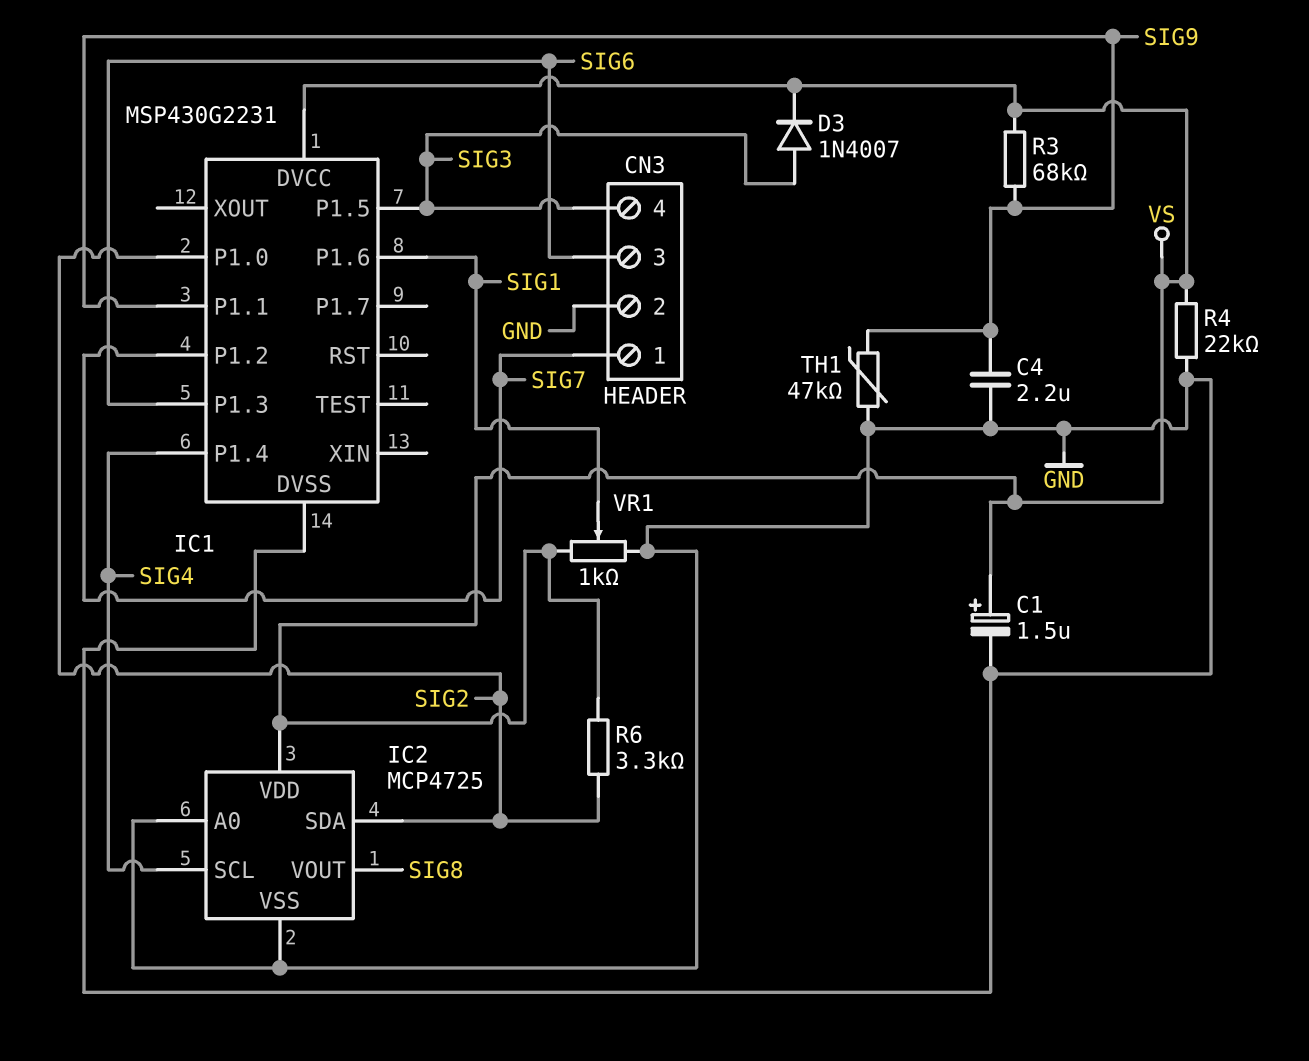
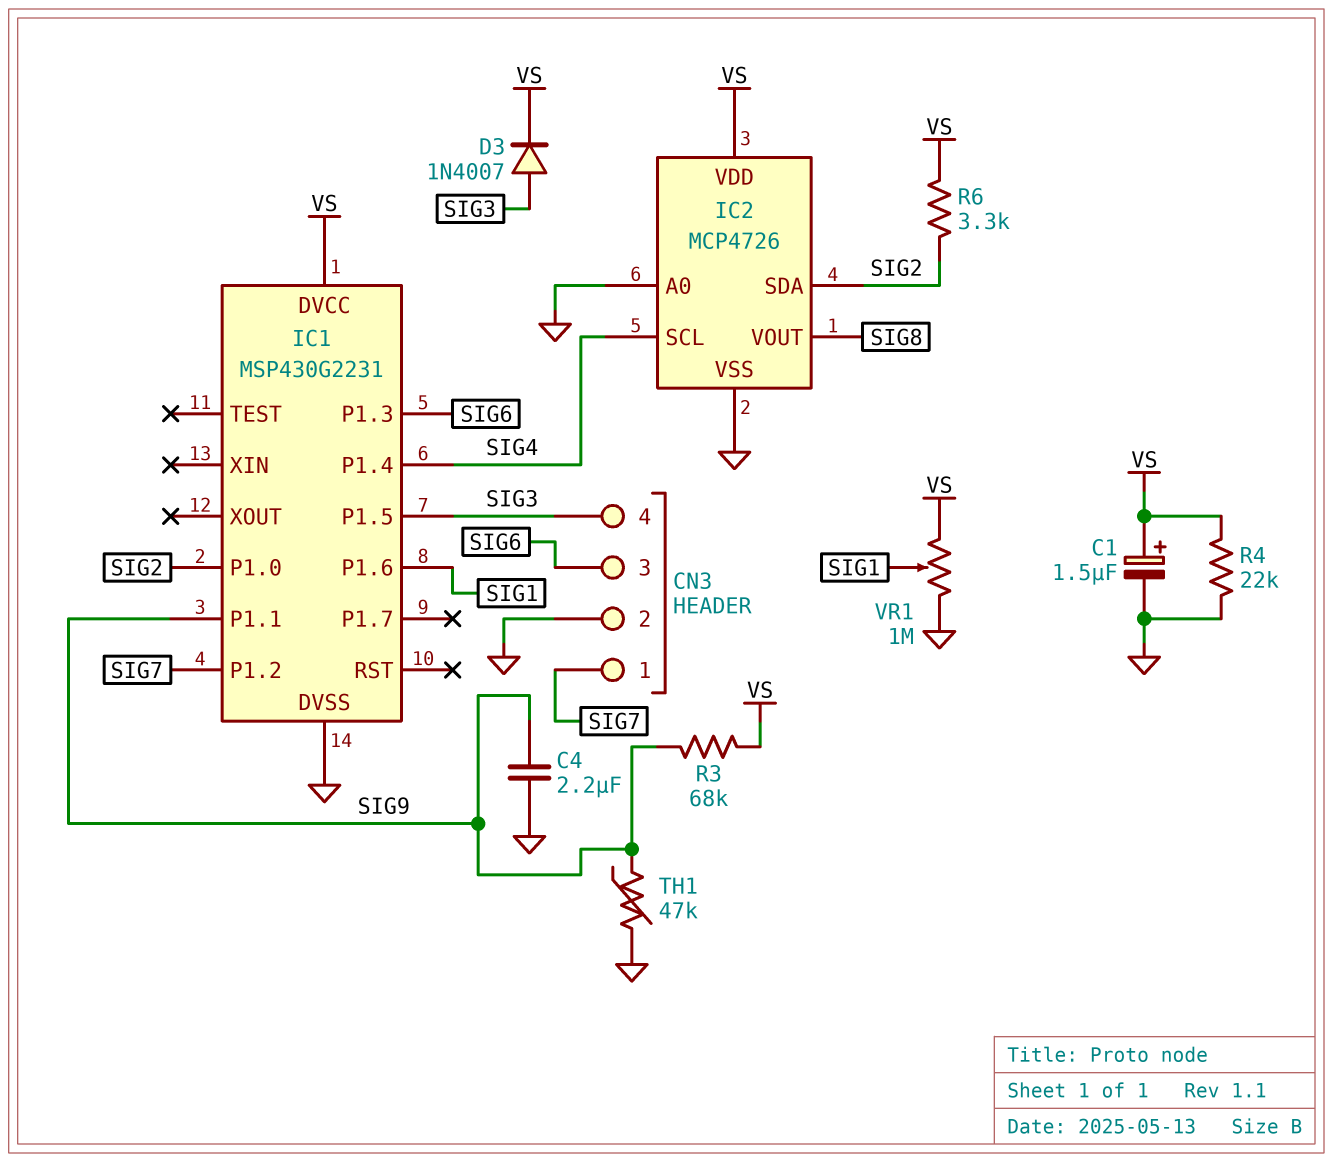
IC2: MCP4725 -> MCP4726
VR1: 1k (GND, VS, wiper SIG1) -> 1M (GND, VS, wiper SIG1)

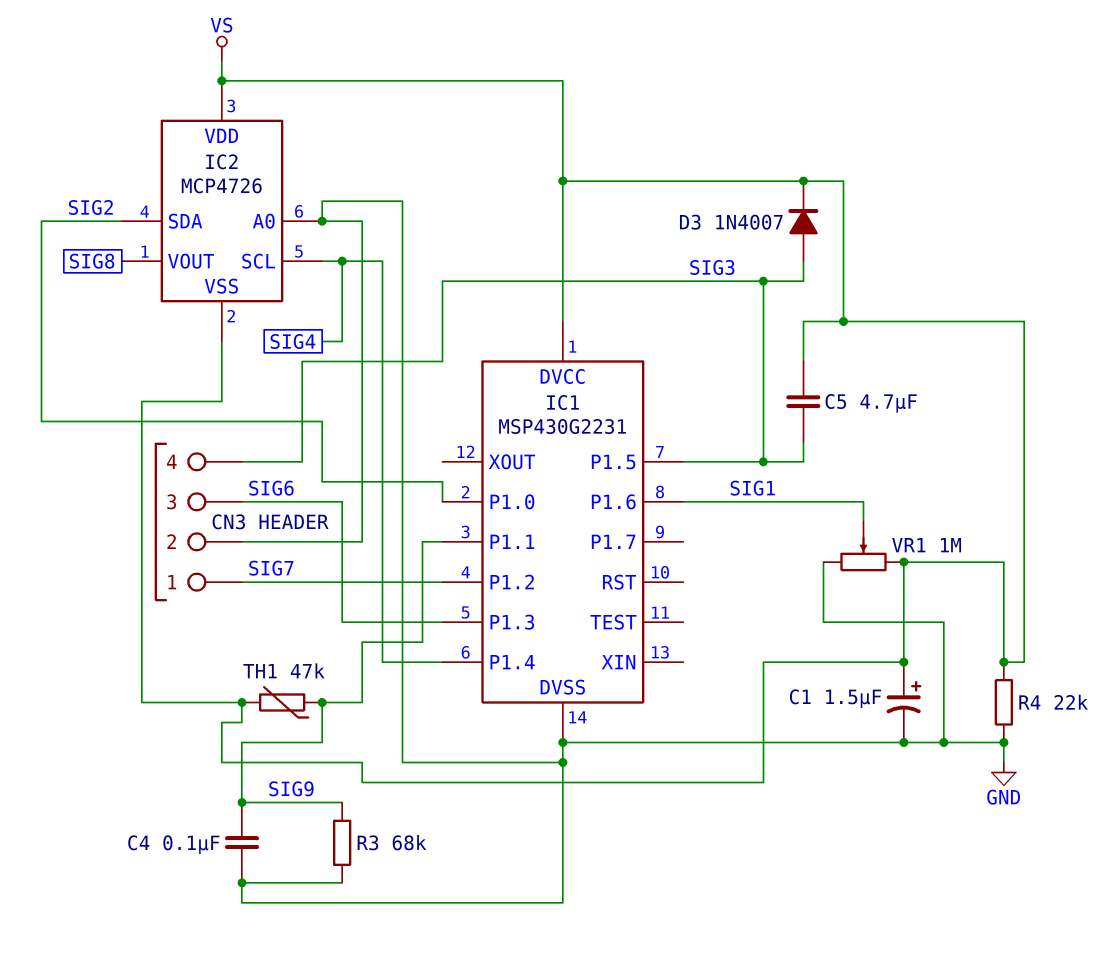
C4: 2.2uF (GND, SIG9) -> 100nF (GND, SIG9)
C5: none -> 4.7uF (SIG3, VS)
IC2 pin VSS: GND -> VS
R3: 68k (SIG9, VS) -> 68k (GND, SIG9)
R6: 3.3k (SIG2, VS) -> none
TH1: 47k (GND, SIG9) -> 47k (SIG9, VS)

